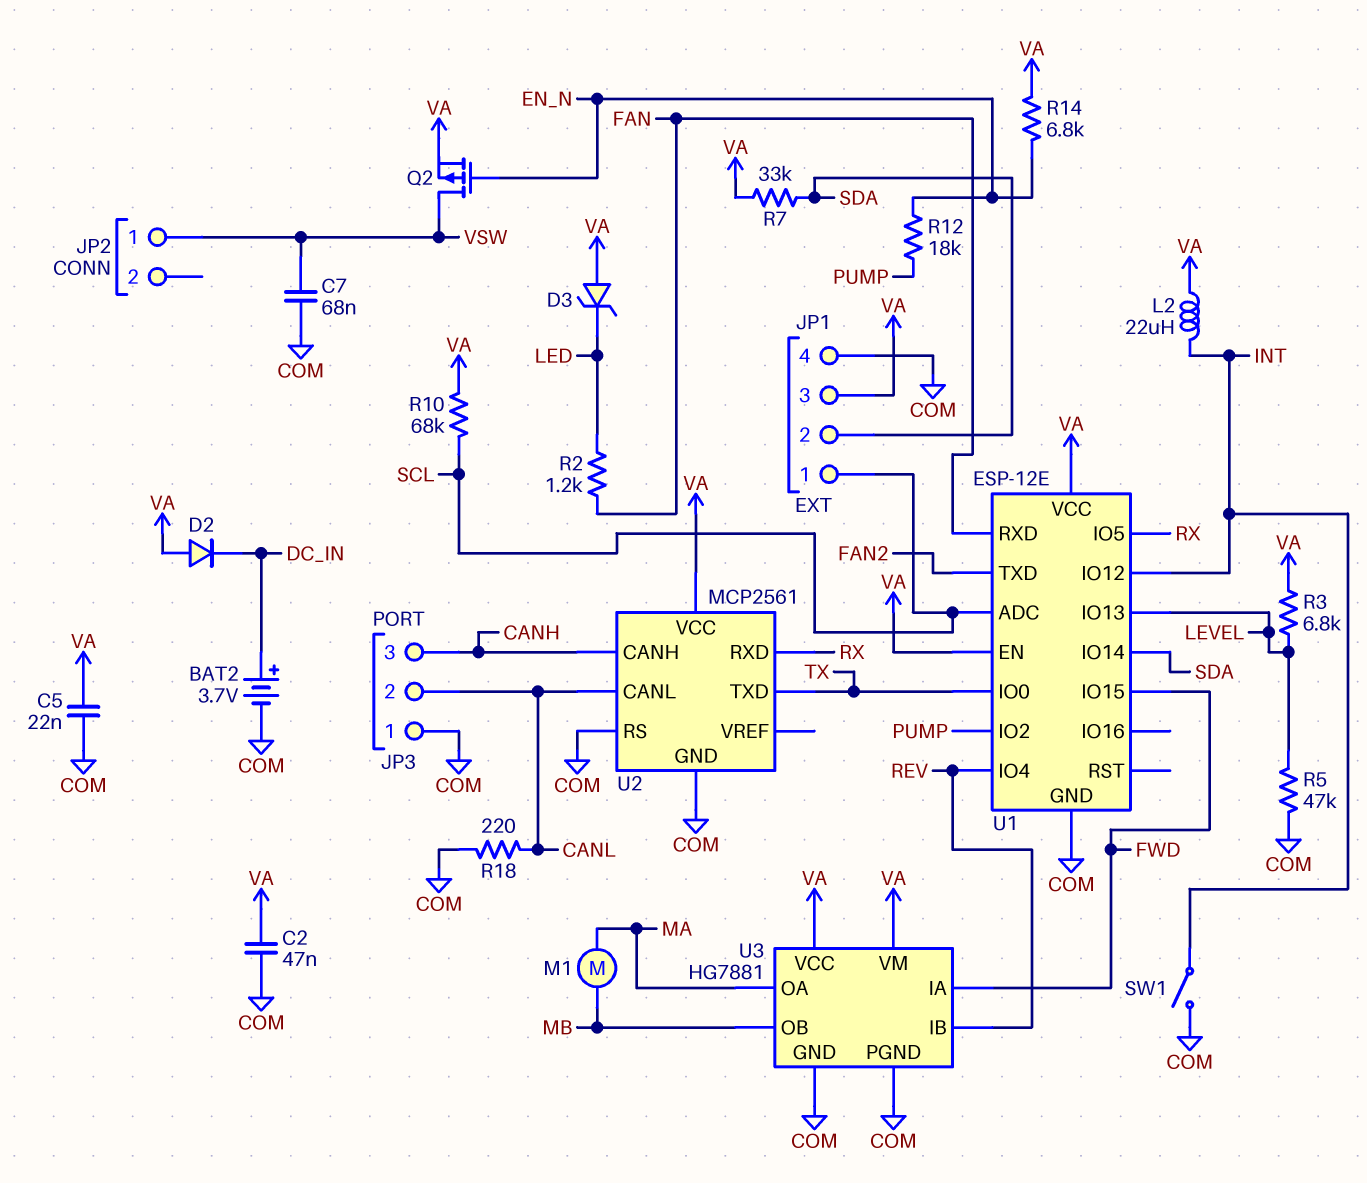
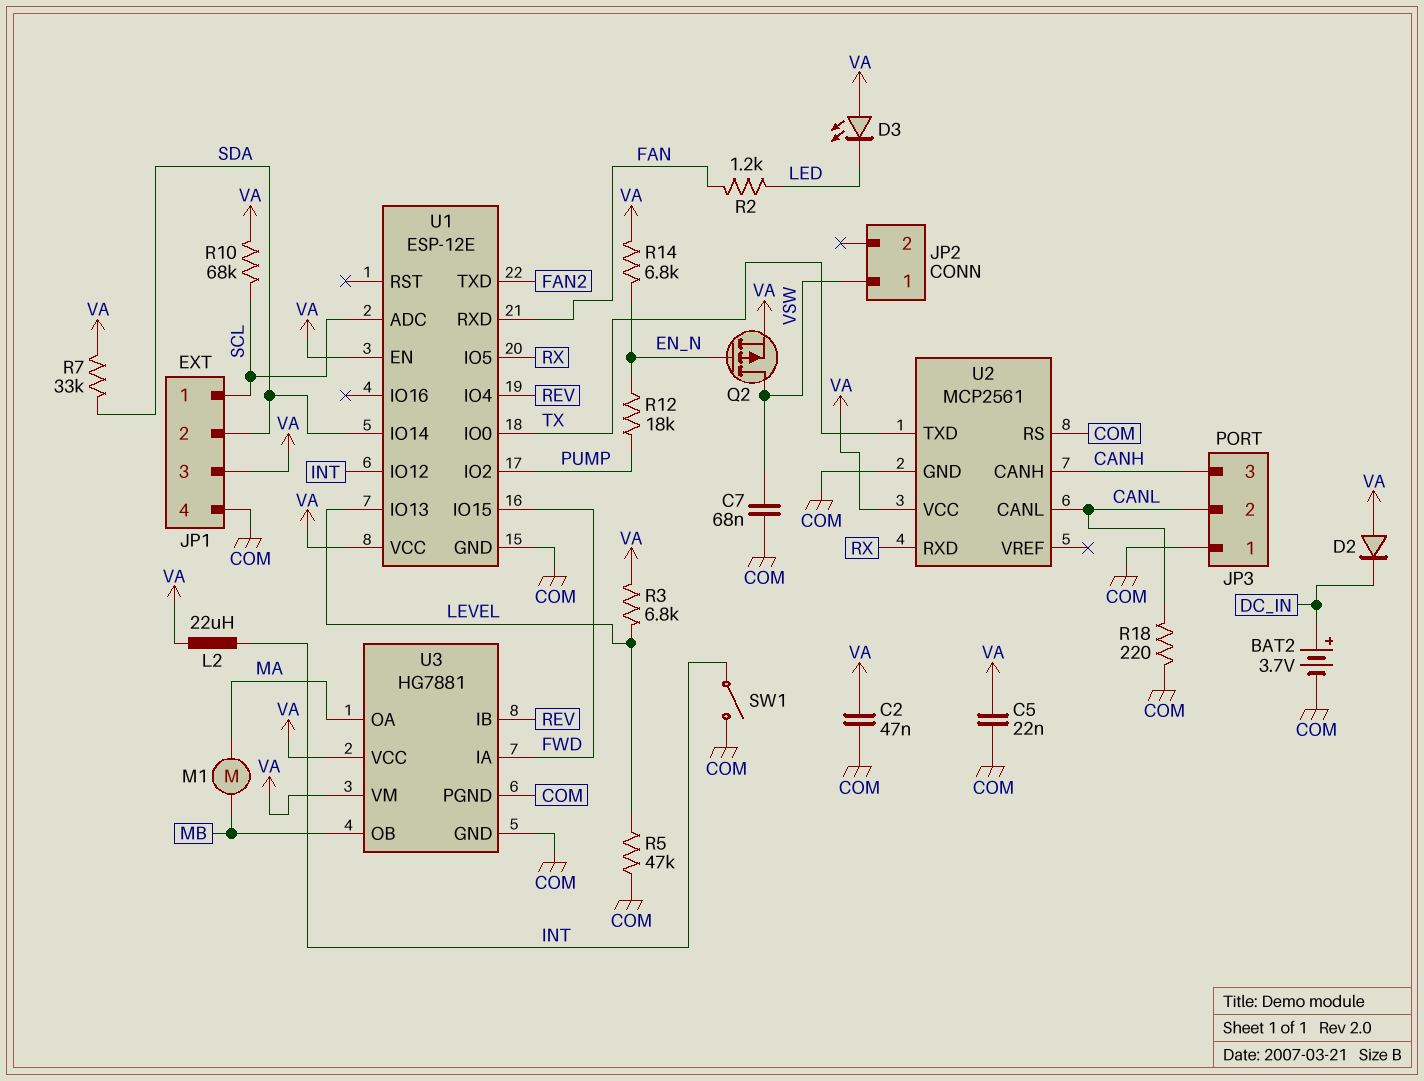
D3: zener (A VA, K LED) -> LED (A VA, K LED)

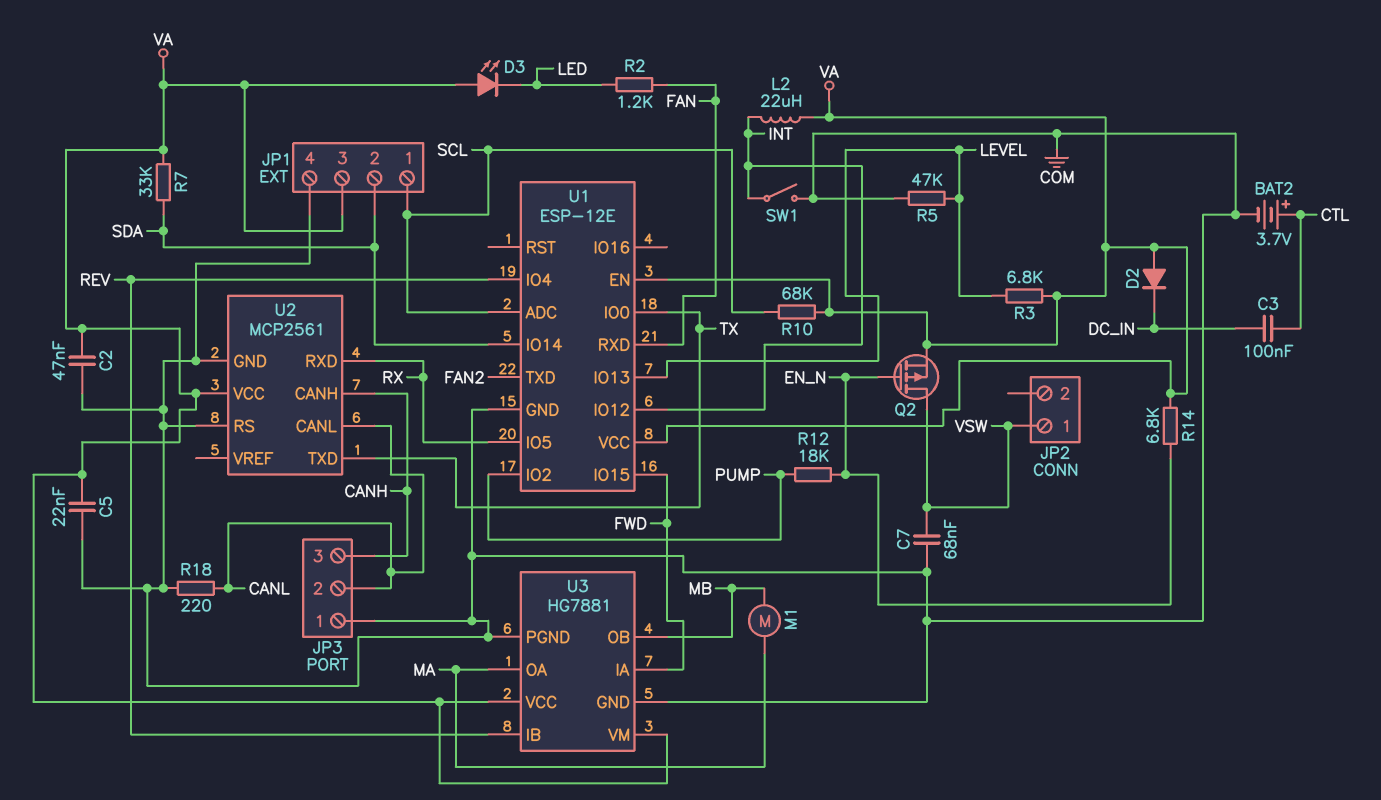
BAT2: 3.7V (plus DC_IN, minus COM) -> 3.7V (plus CTL, minus COM)
C3: none -> 100nF (CTL, DC_IN)

